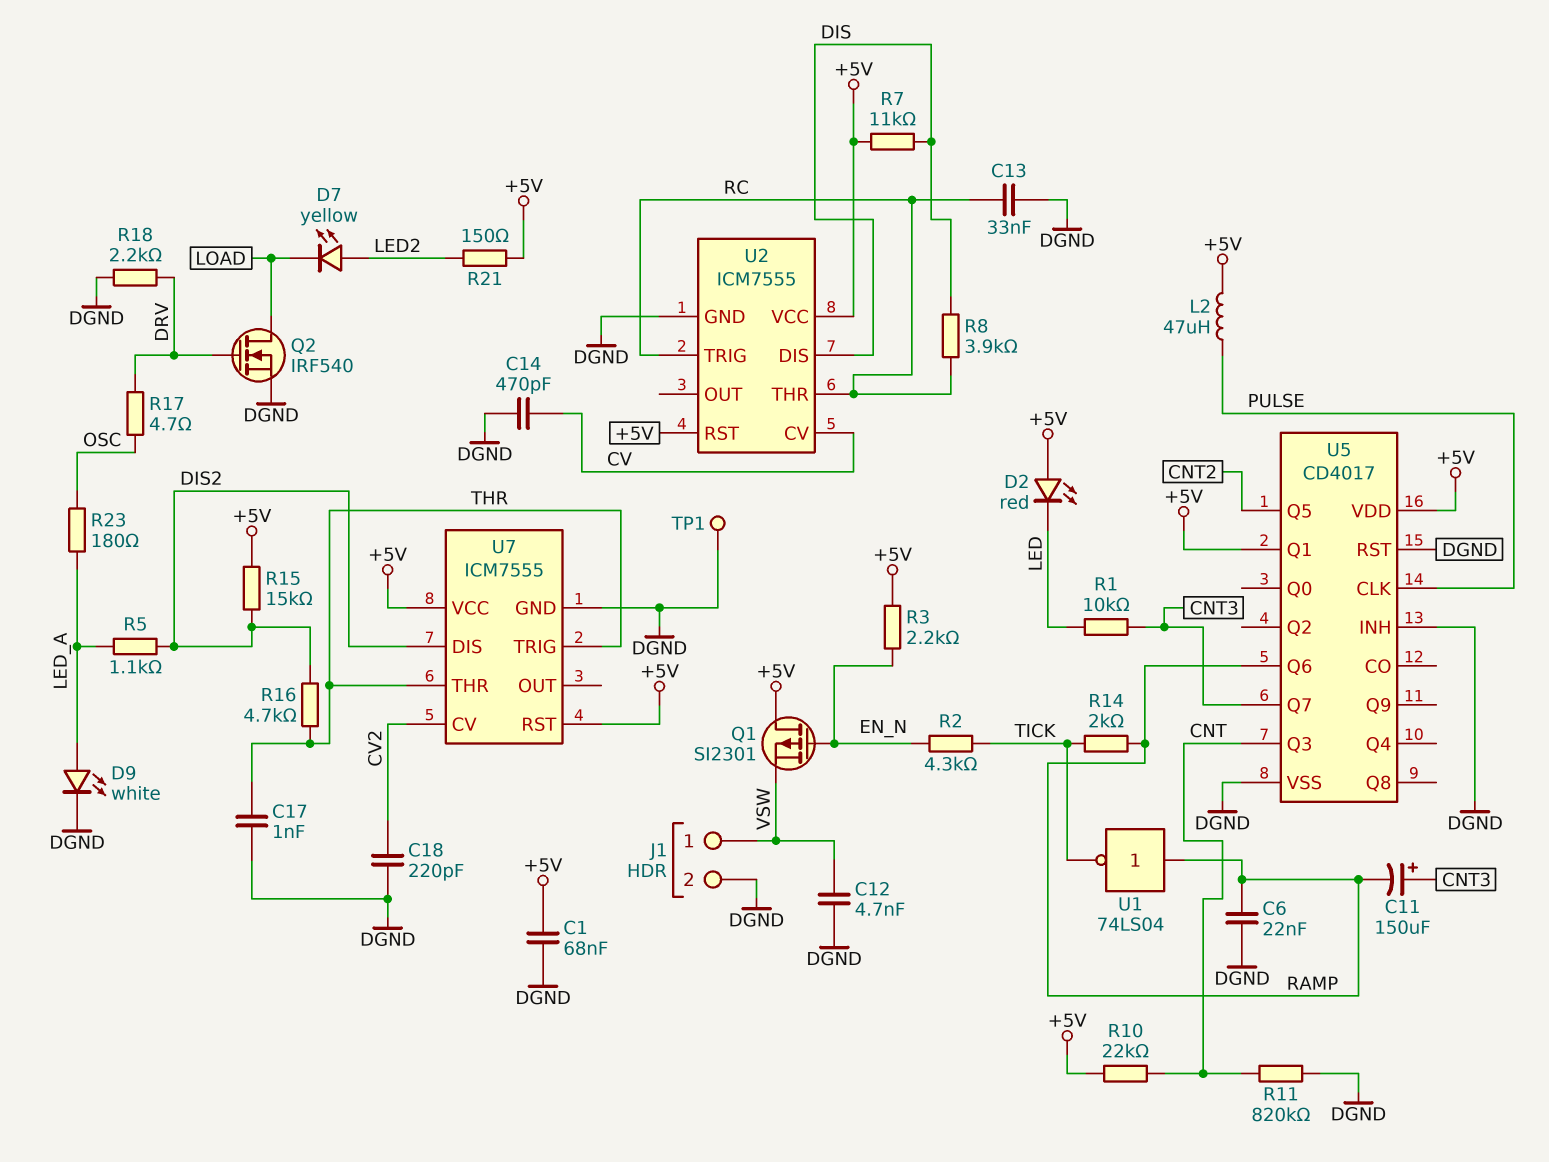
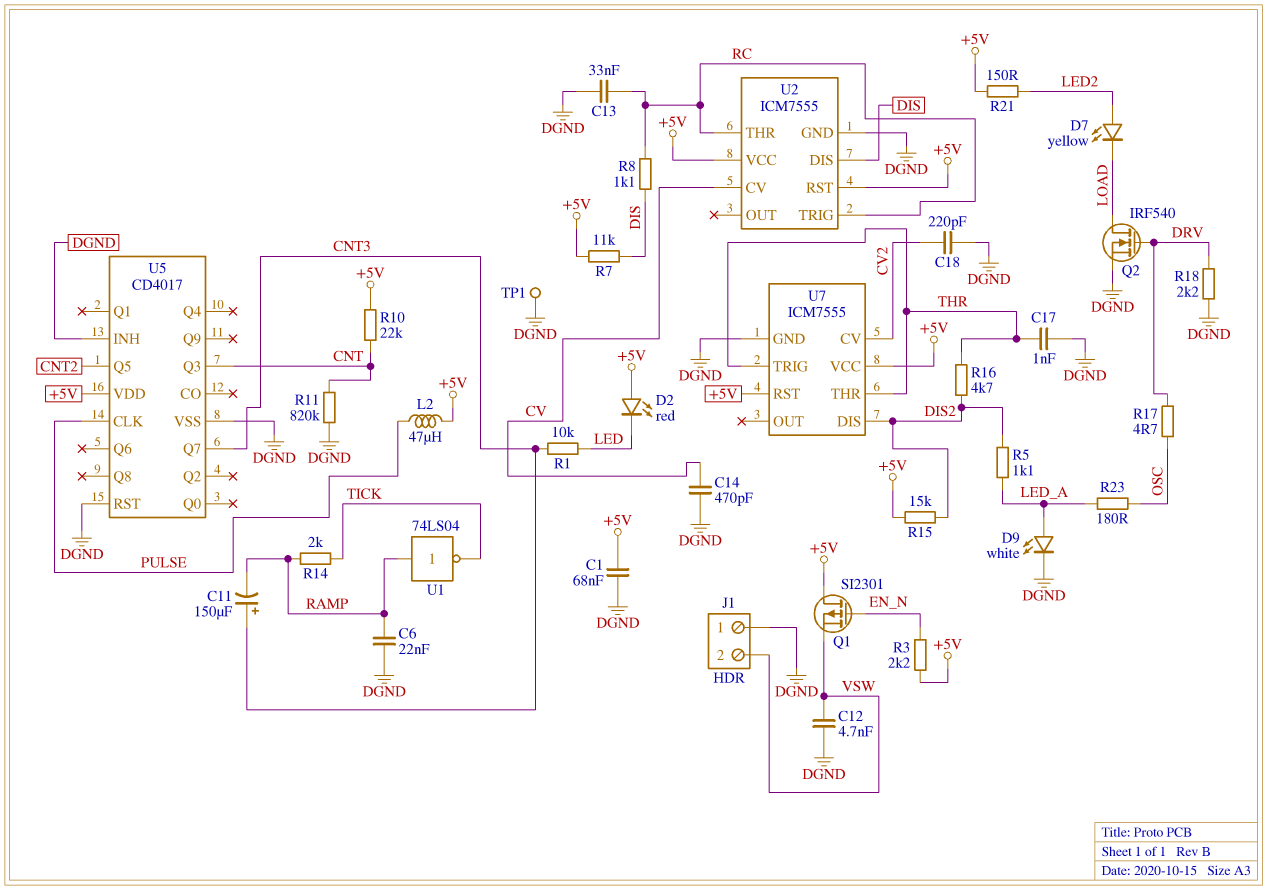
J1 pin 1: VSW -> DGND
J1 pin 2: DGND -> VSW
R2: 4.3k (EN_N, TICK) -> none
R8: 3.9k (DIS, RC) -> 1.1k (DIS, RC)
U5 pin Q1: +5V -> none
U5 pin Q6: RAMP -> none

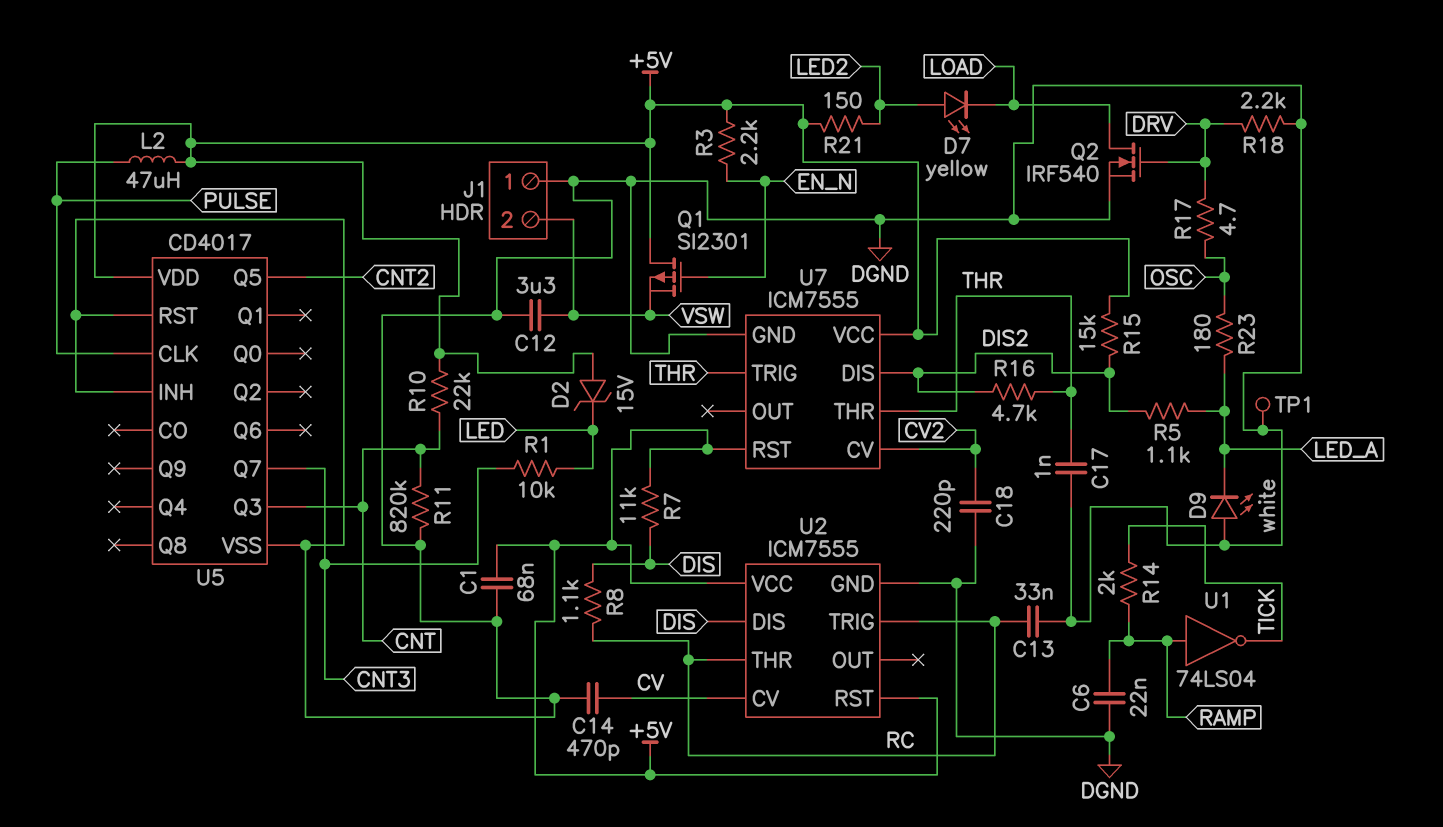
C11: 150uF (plus CNT3, minus RAMP) -> none
C12: 4.7nF (DGND, VSW) -> 3.3uF (DGND, VSW)
D2: LED red (A +5V, K LED) -> zener 15V (A +5V, K LED)
D9: LED white (A LED_A, K DGND) -> LED white (A DGND, K LED_A)

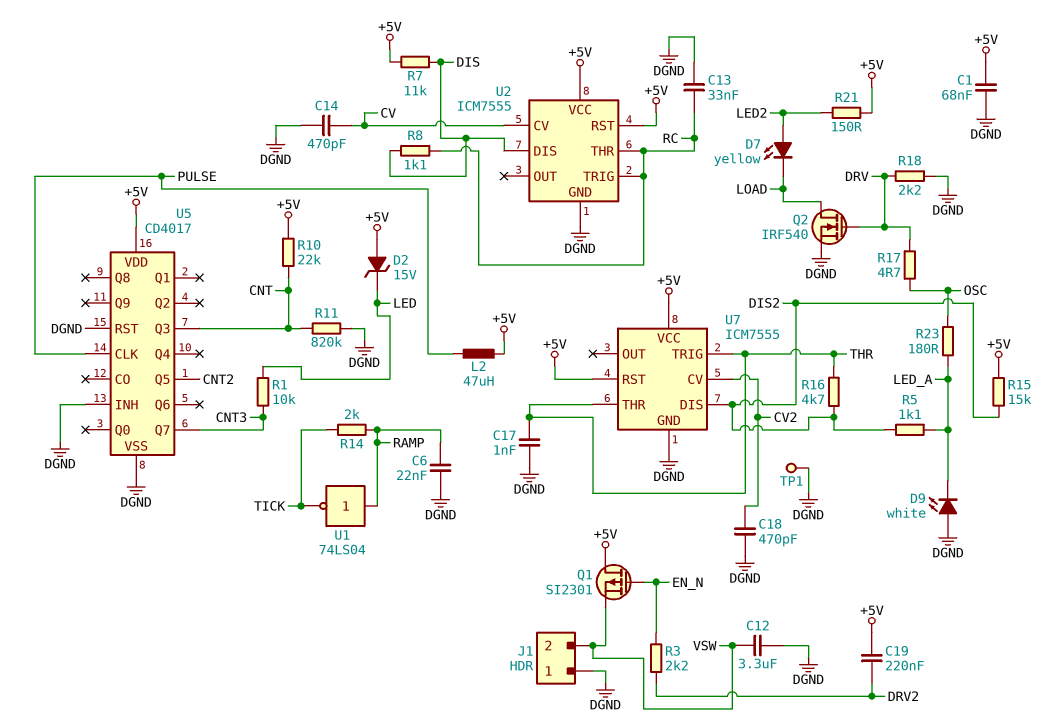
C18: 220pF (CV2, DGND) -> 470pF (CV2, DGND)
C19: none -> 220nF (+5V, DRV2)
R3: 2.2k (+5V, EN_N) -> 2.2k (DRV2, EN_N)

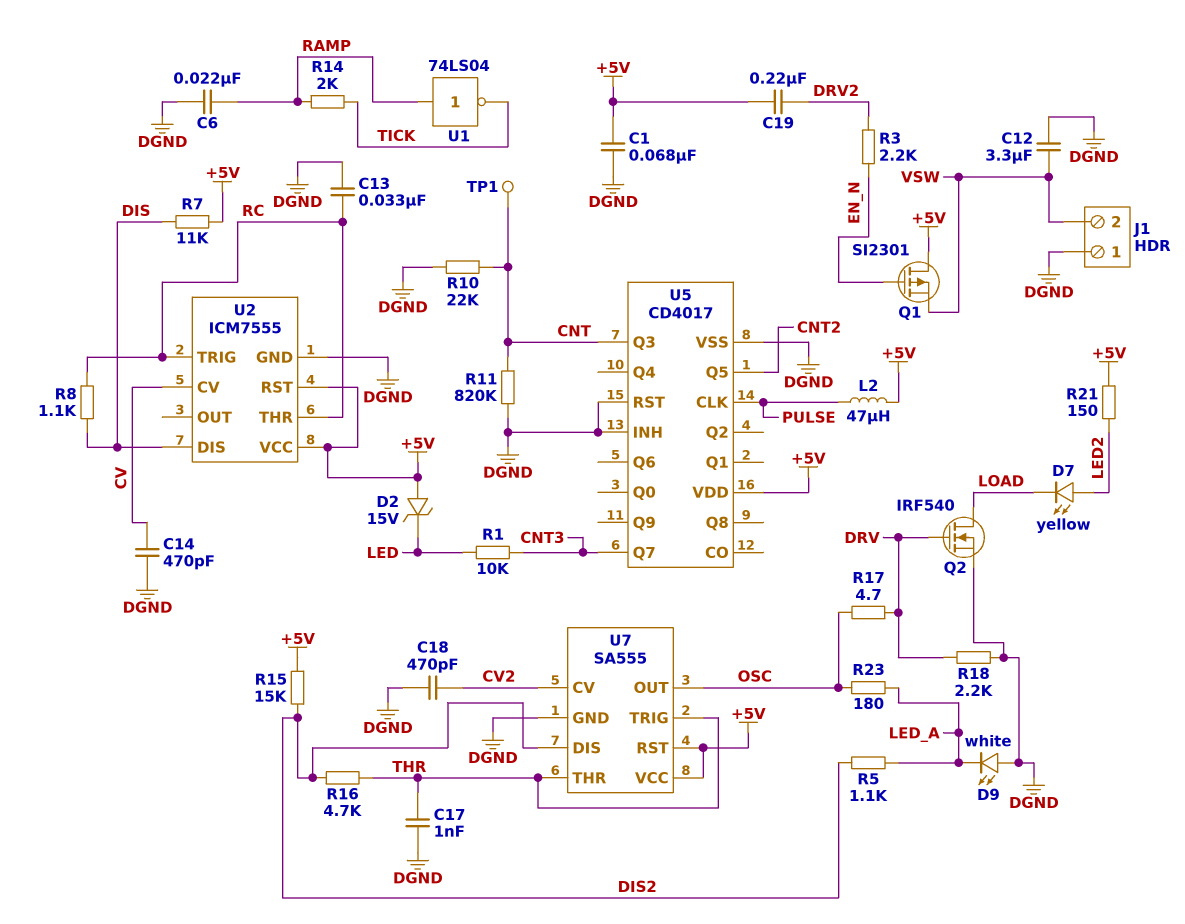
R10: 22k (+5V, CNT) -> 22k (CNT, DGND)
TP1: test point (DGND) -> test point (CNT)
U7: ICM7555 -> SA555
U7 pin OUT: none -> OSC

